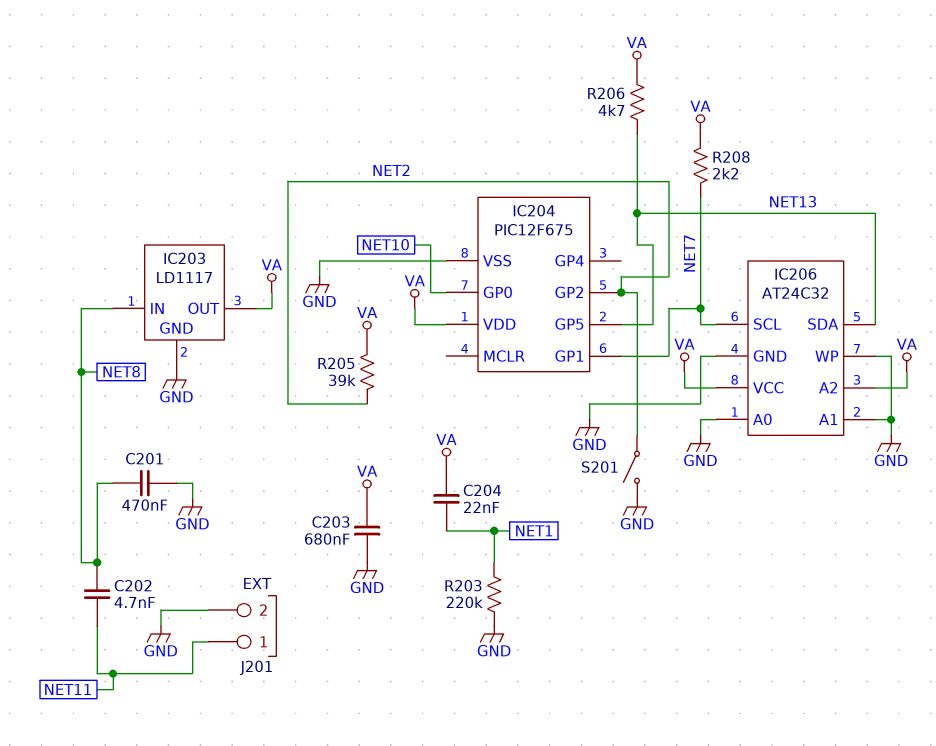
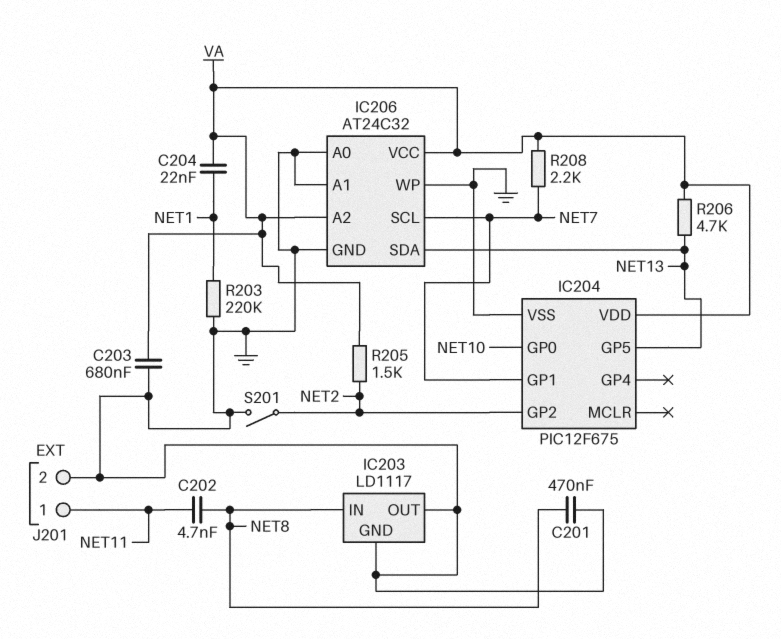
IC203 pin OUT: VA -> GND
R205: 39k (NET2, VA) -> 1.5k (NET2, VA)

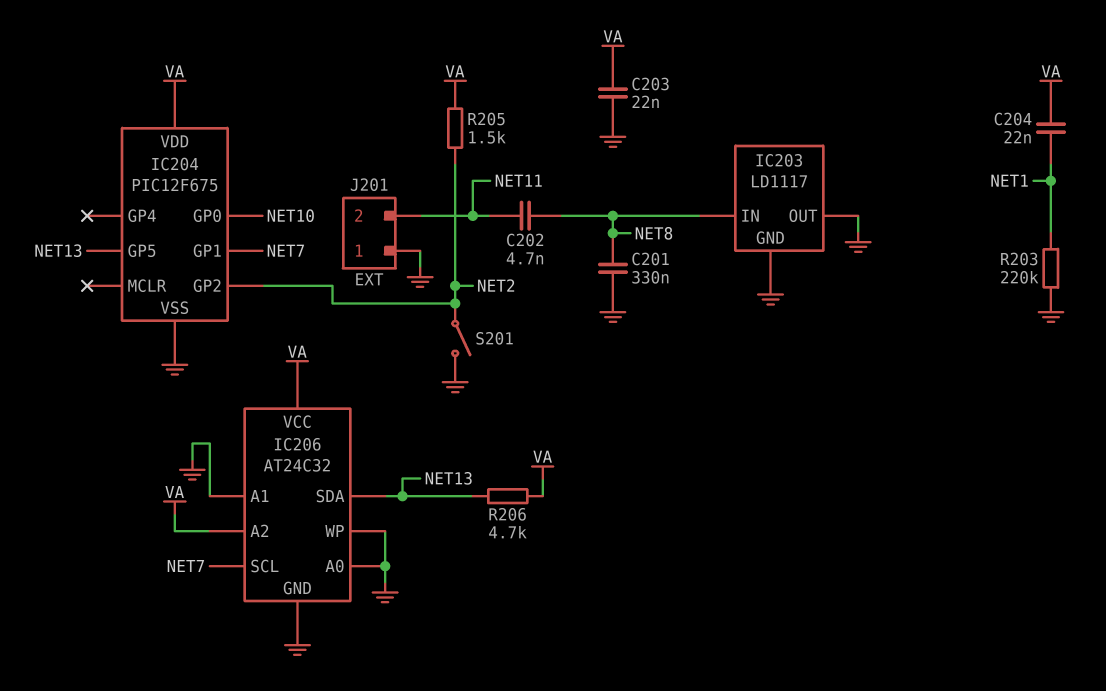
C201: 470nF (GND, NET8) -> 330nF (GND, NET8)
C203: 680nF (GND, VA) -> 22nF (GND, VA)
J201 pin 1: NET11 -> GND
J201 pin 2: GND -> NET11
R208: 2.2k (NET7, VA) -> none

